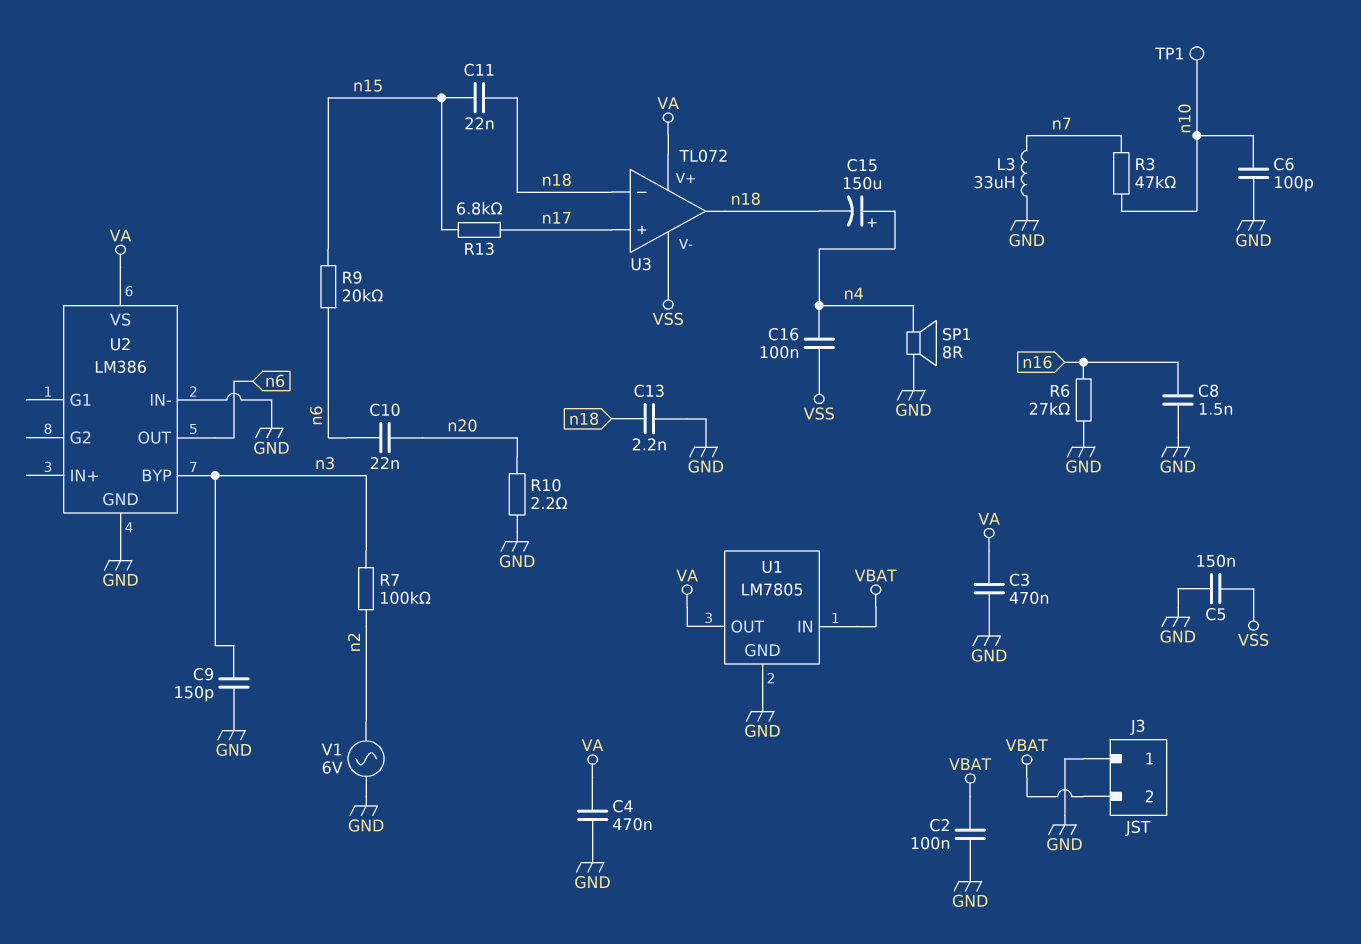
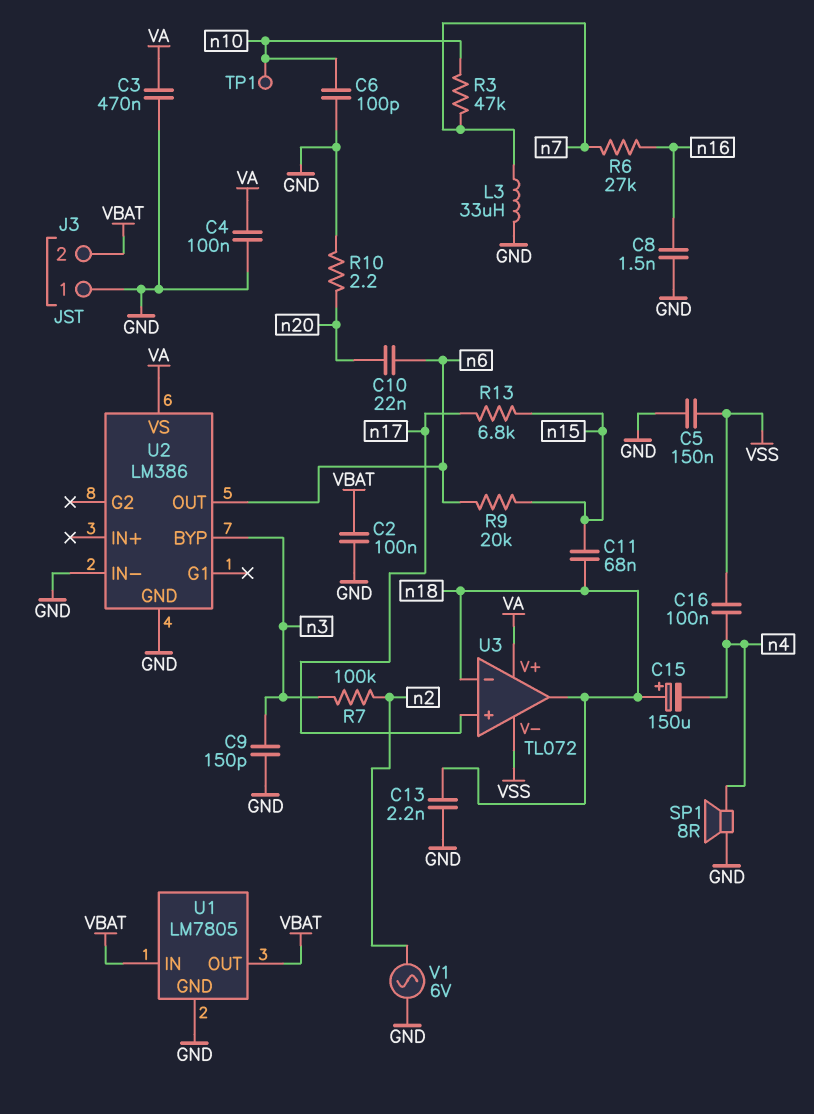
C4: 470nF (GND, VA) -> 100nF (GND, VA)
C11: 22nF (n15, n18) -> 68nF (n15, n18)
C15: 150uF (plus n4, minus n18) -> 150uF (plus n18, minus n4)
R6: 27k (GND, n16) -> 27k (n7, n16)
U1 pin OUT: VA -> VBAT

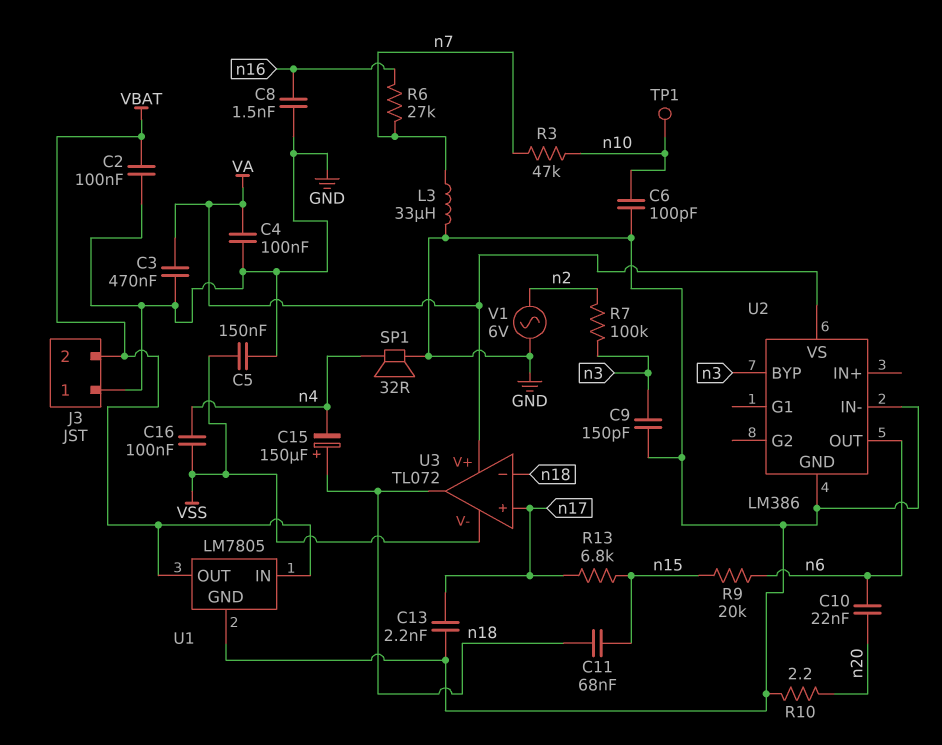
C13: 2.2nF (GND, n18) -> 2.2nF (GND, n17)
SP1: speaker 8R (GND, n4) -> speaker 32R (GND, n4)

